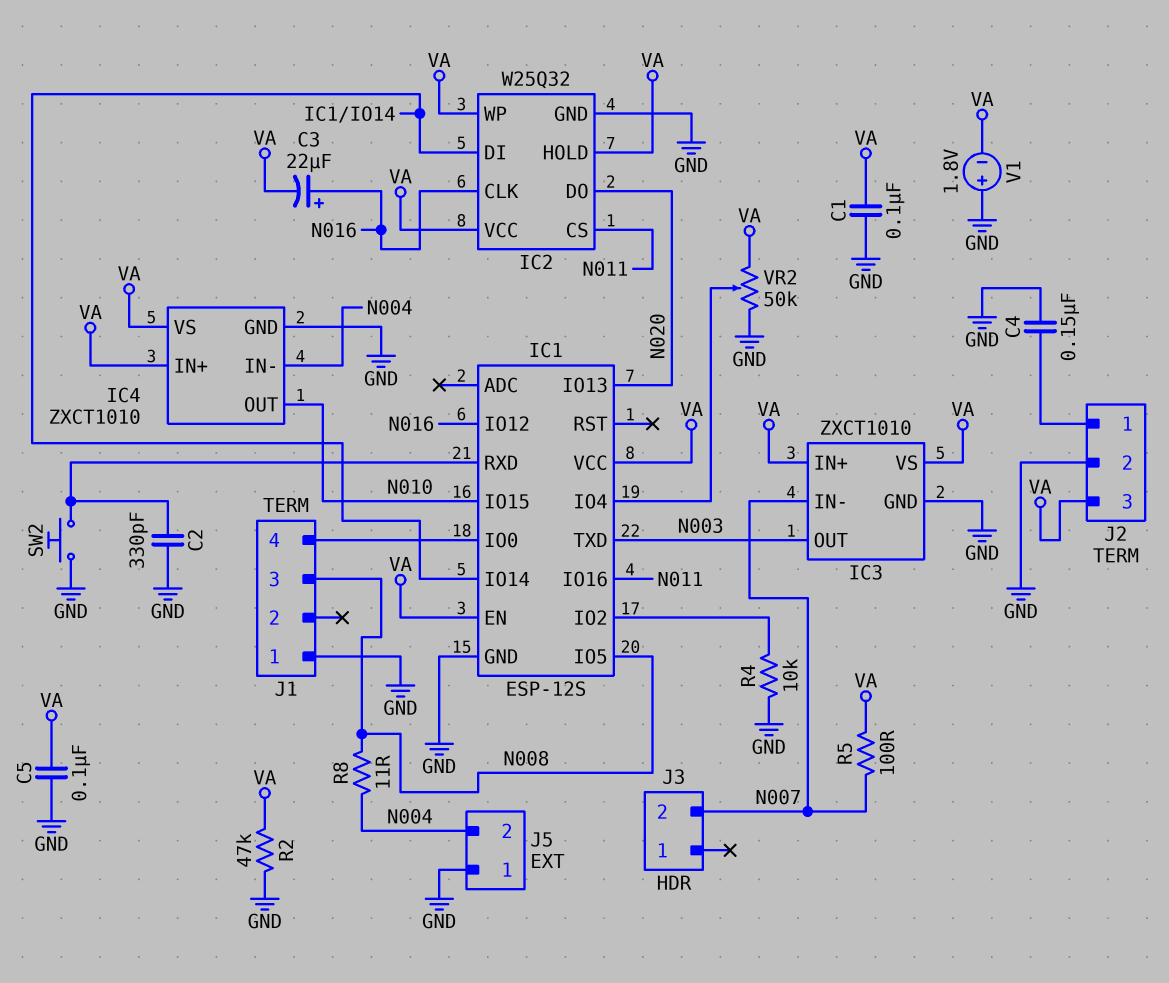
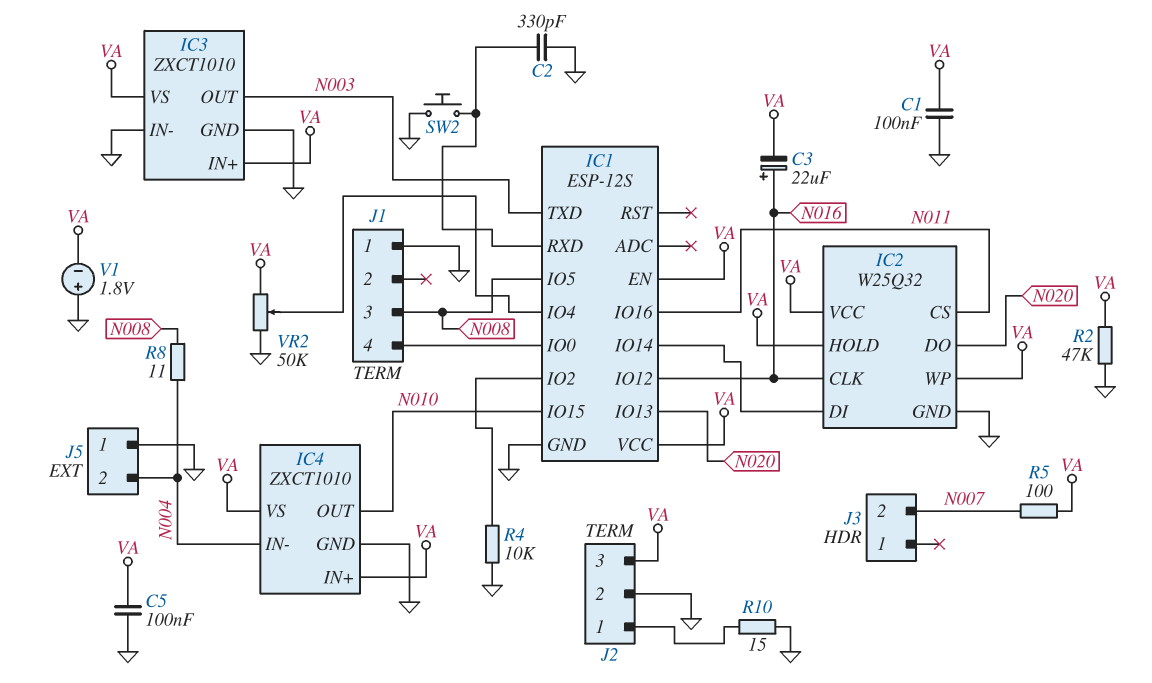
C4: 150nF (GND, J2/1) -> none
IC3 pin IN-: N007 -> GND
R10: none -> 15 (GND, J2/1)

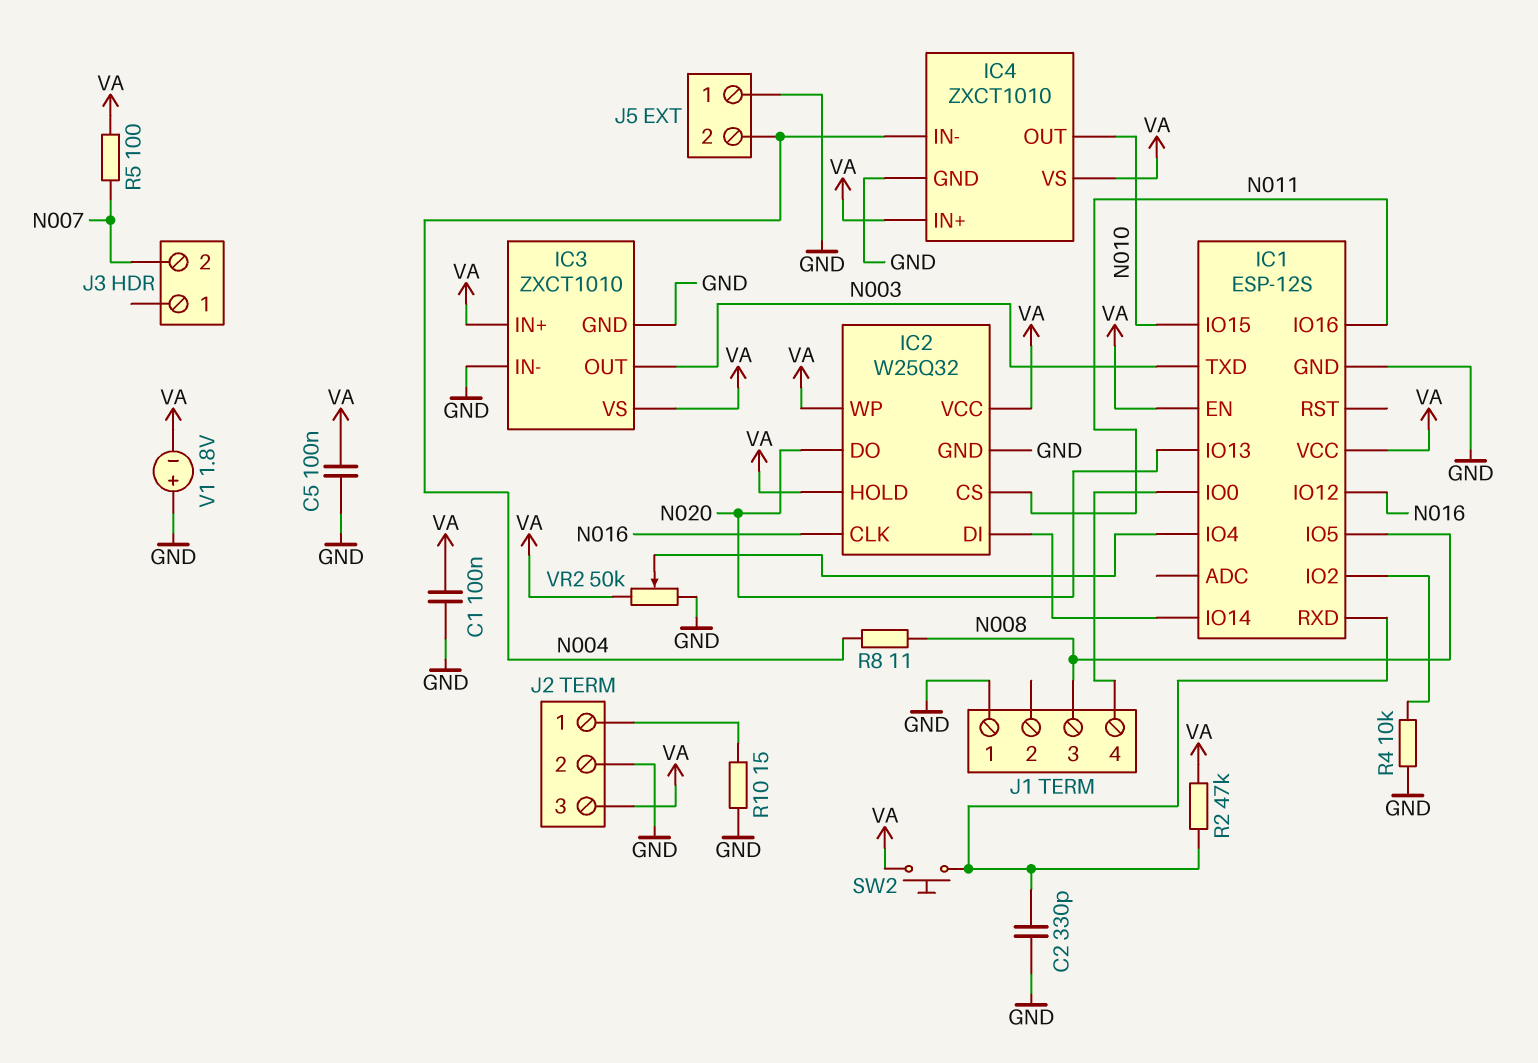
C3: 22uF (plus N016, minus VA) -> none
R2: 47k (GND, VA) -> 47k (IC1/RXD, VA)
SW2: button (GND, IC1/RXD) -> button (IC1/RXD, VA)

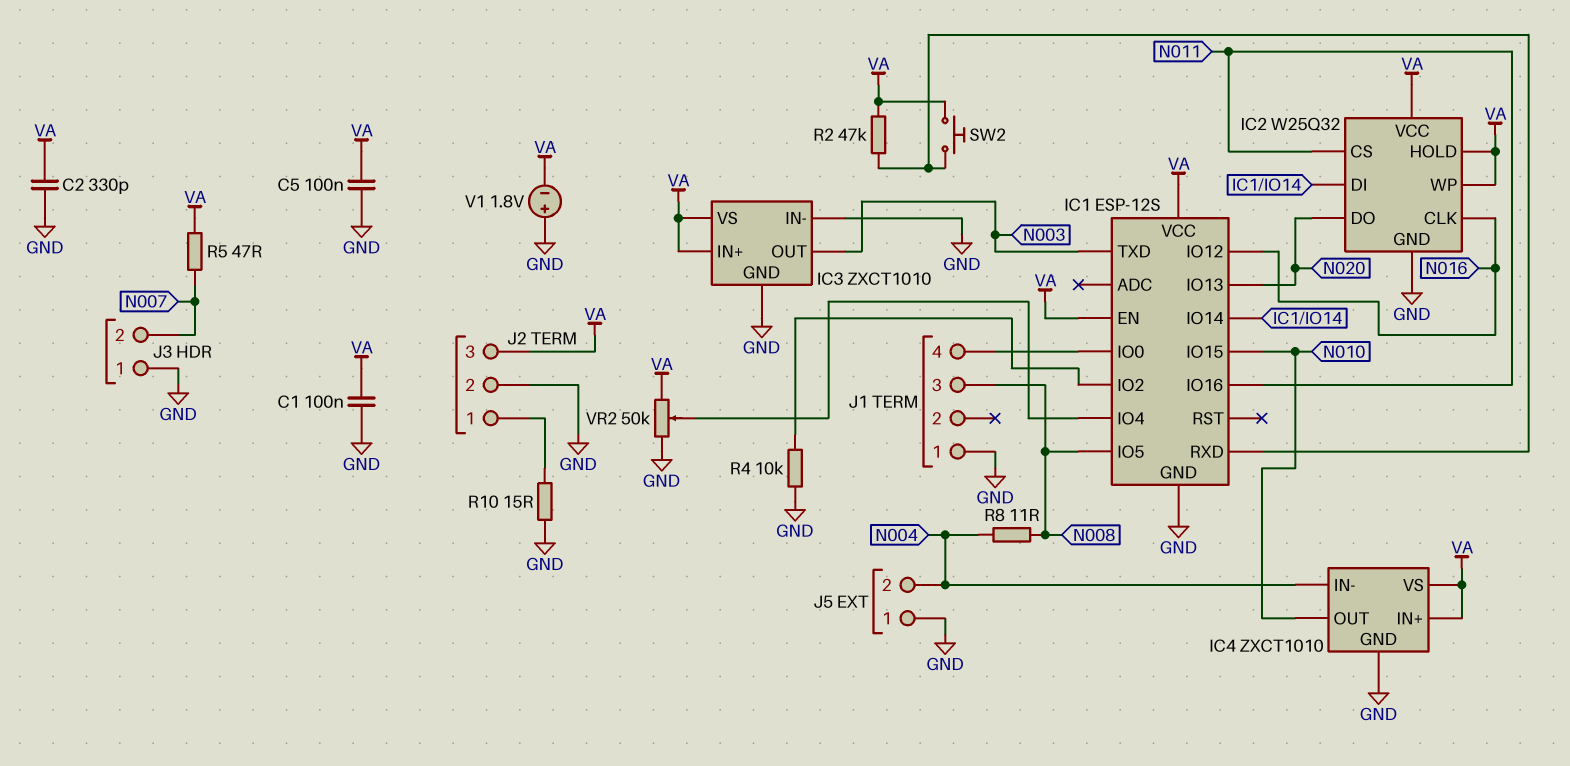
C2: 330pF (GND, IC1/RXD) -> 330pF (GND, VA)
J3 pin 1: none -> GND
R5: 100 (N007, VA) -> 47 (N007, VA)

